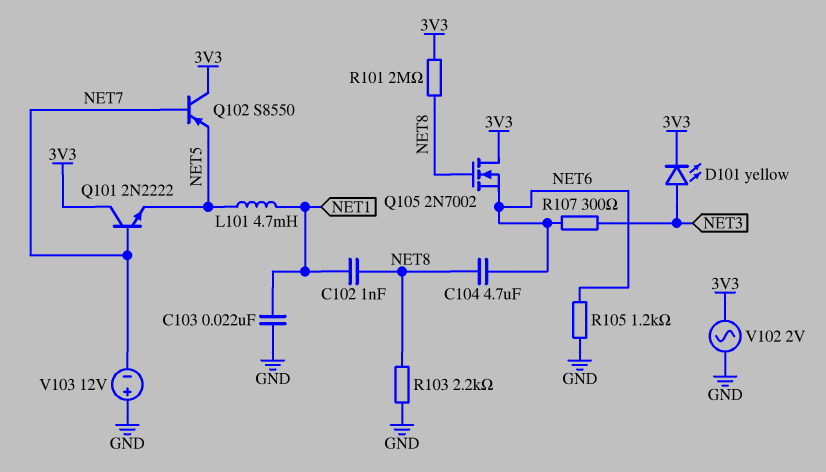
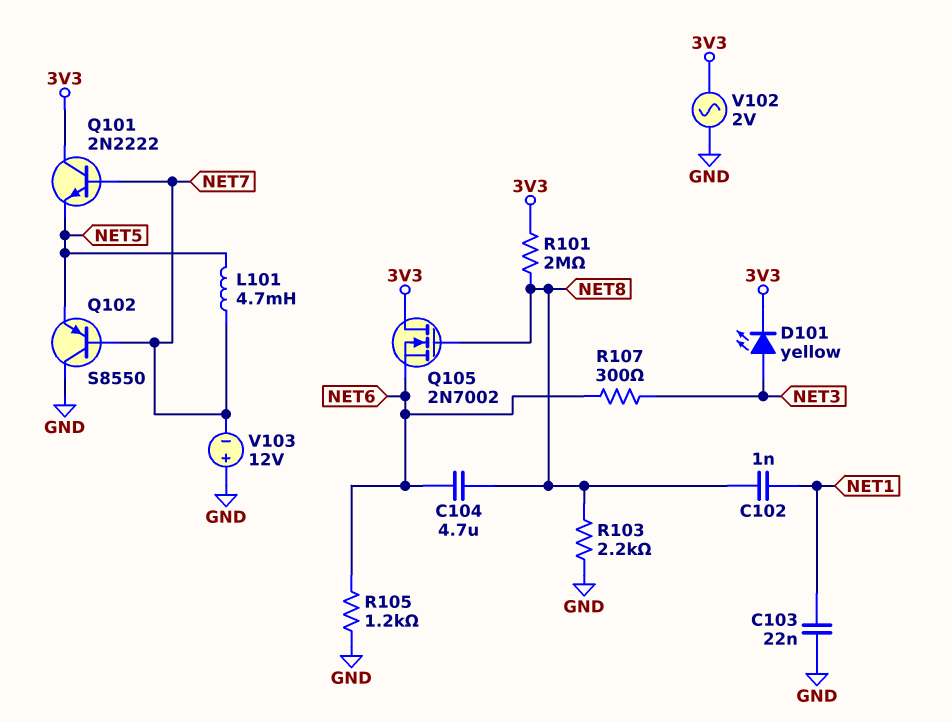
L101: 4.7mH (NET1, NET5) -> 4.7mH (NET5, NET7)
Q102: PNP S8550 (B NET7, C 3V3, E NET5) -> PNP S8550 (B NET7, C GND, E NET5)

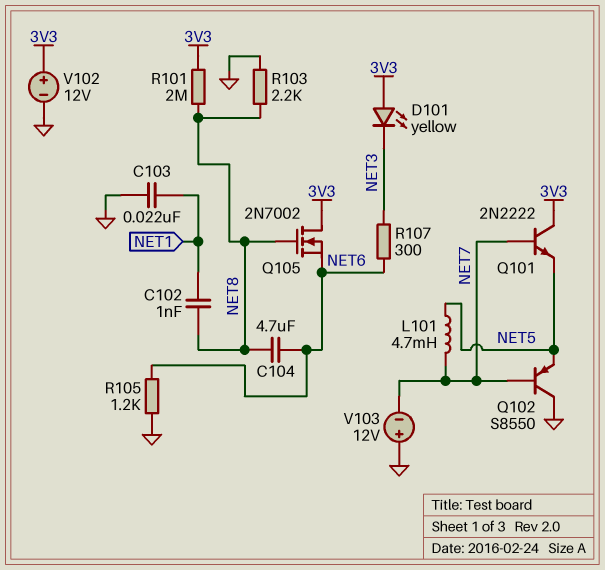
D101: LED yellow (A NET3, K 3V3) -> LED yellow (A 3V3, K NET3)
V102: AC 2V (3V3, GND) -> 12V (plus 3V3, minus GND)

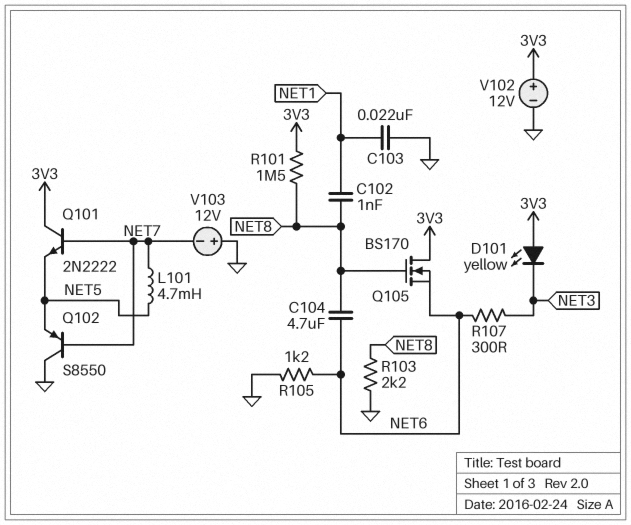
Q105: NMOS 2N7002 (G NET8, D 3V3, S NET6) -> NMOS BS170 (G NET8, D 3V3, S NET6)
R101: 2M (3V3, NET8) -> 1.5M (3V3, NET8)

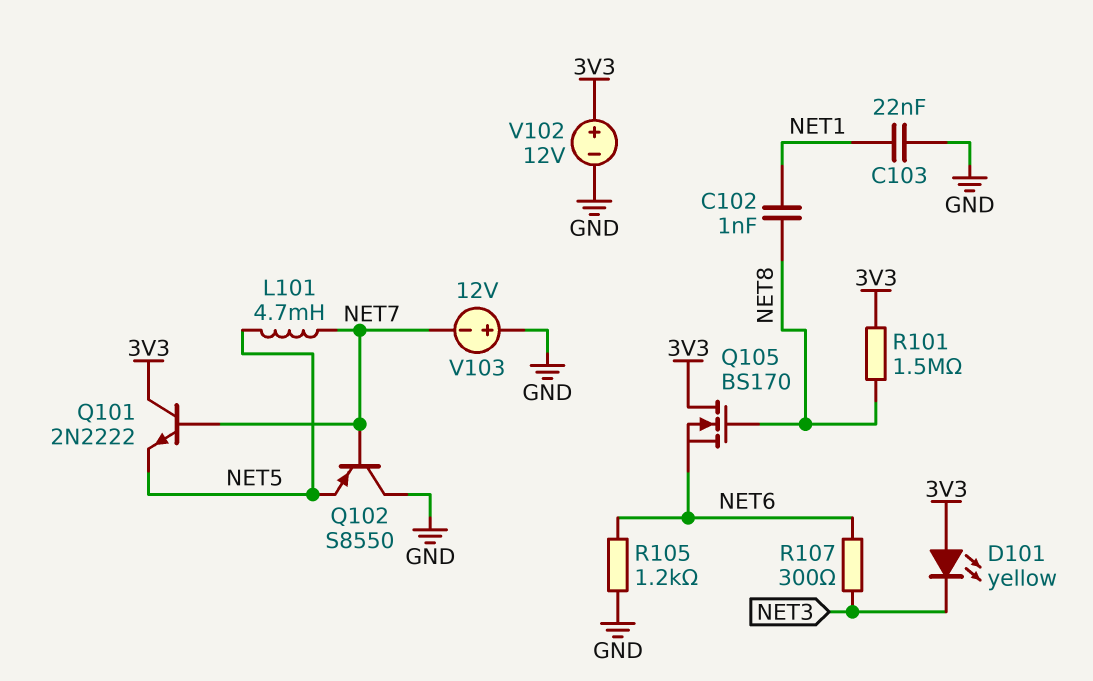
C104: 4.7uF (NET6, NET8) -> none
R103: 2.2k (GND, NET8) -> none

